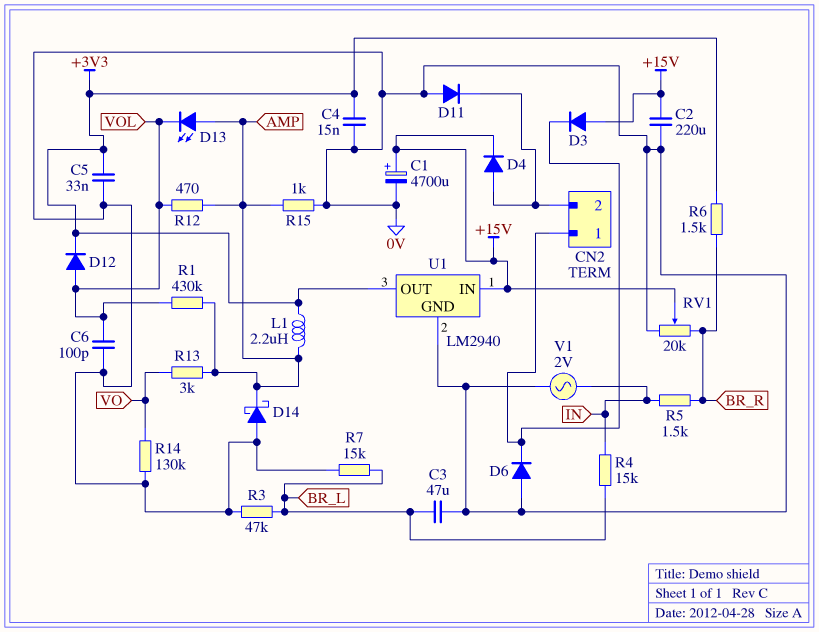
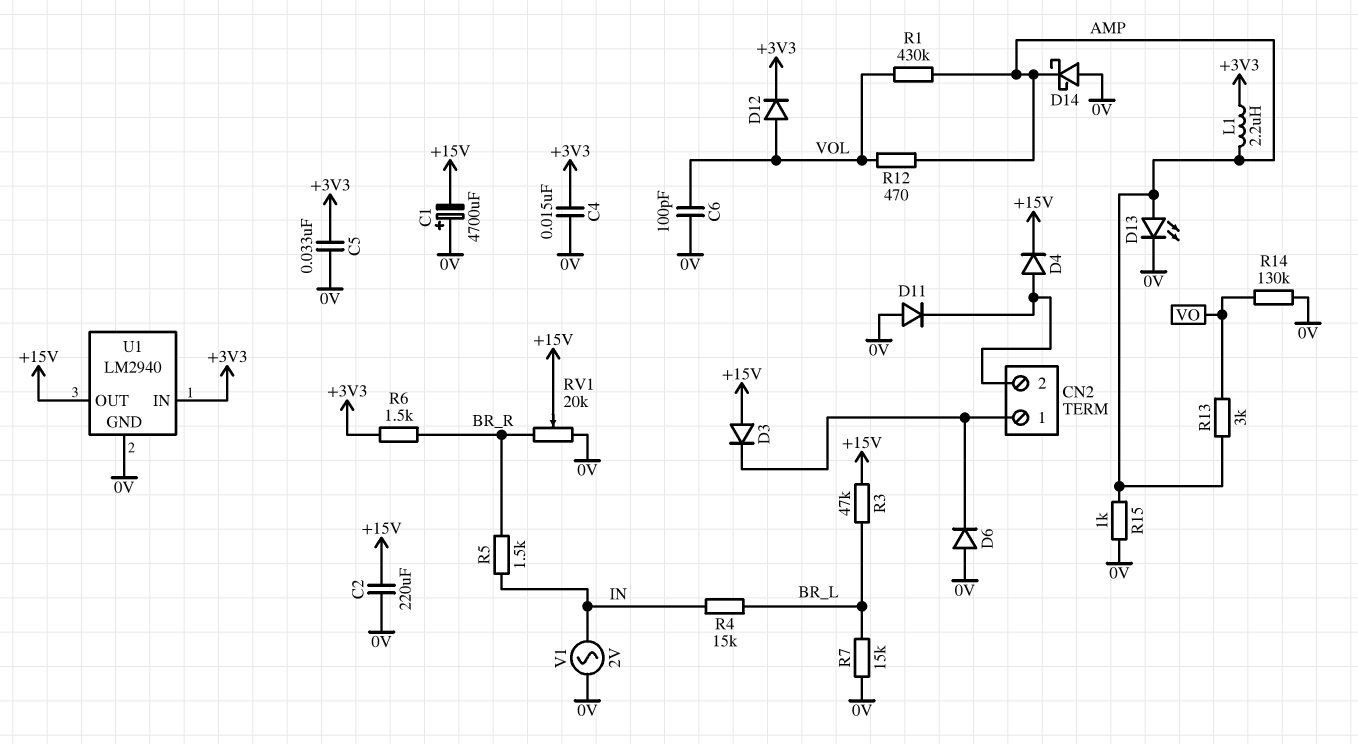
C1: 4700uF (plus +15V, minus 0V) -> 4700uF (plus 0V, minus +15V)
C3: 47uF (0V, BR_L) -> none
D13: LED (A AMP, K VOL) -> LED (A AMP, K 0V)
R3: 47k (0V, BR_L) -> 47k (+15V, BR_L)
U1 pin IN: +15V -> +3V3
U1 pin OUT: +3V3 -> +15V

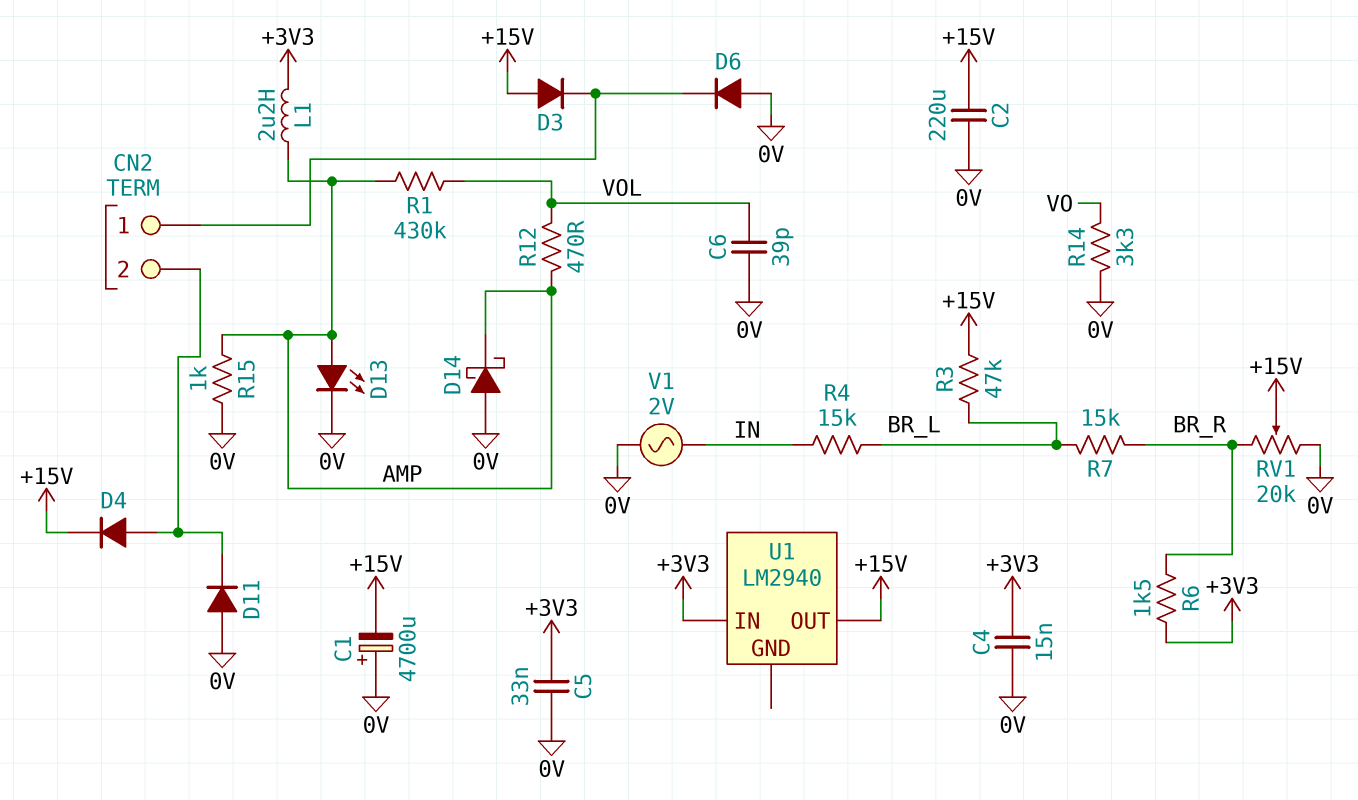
C6: 100pF (0V, VOL) -> 39pF (0V, VOL)
D12: diode (A VOL, K +3V3) -> none
R5: 1.5k (BR_R, IN) -> none
R7: 15k (0V, BR_L) -> 15k (BR_L, BR_R)
R13: 3k (AMP, VO) -> none
R14: 130k (0V, VO) -> 3.3k (0V, VO)
U1 pin GND: 0V -> none

